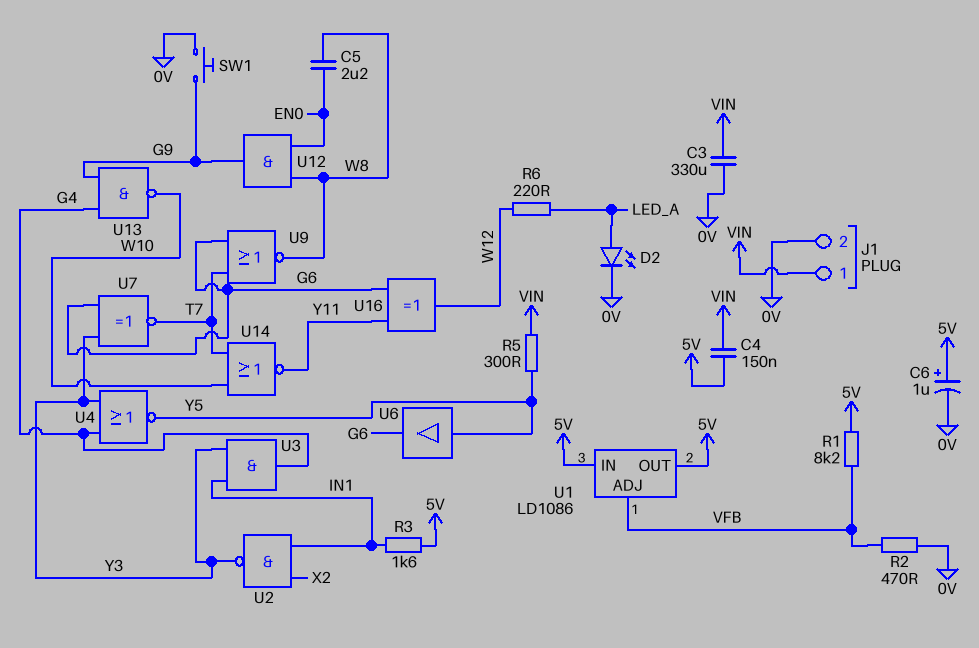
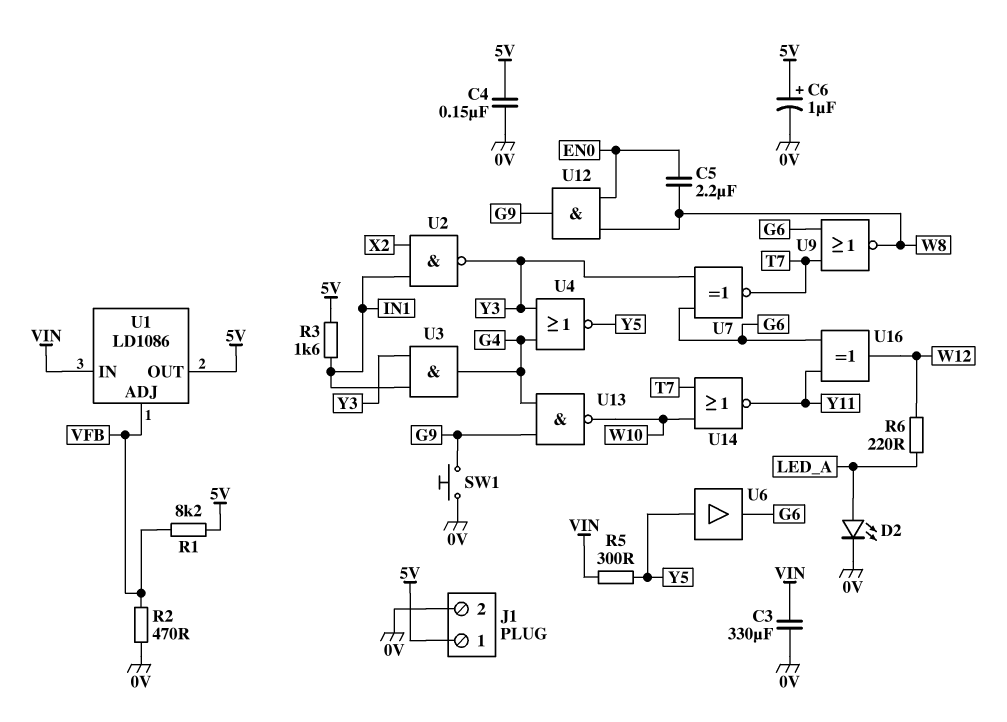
C4: 150nF (5V, VIN) -> 150nF (0V, 5V)
J1 pin 1: VIN -> 5V
U1 pin IN: 5V -> VIN

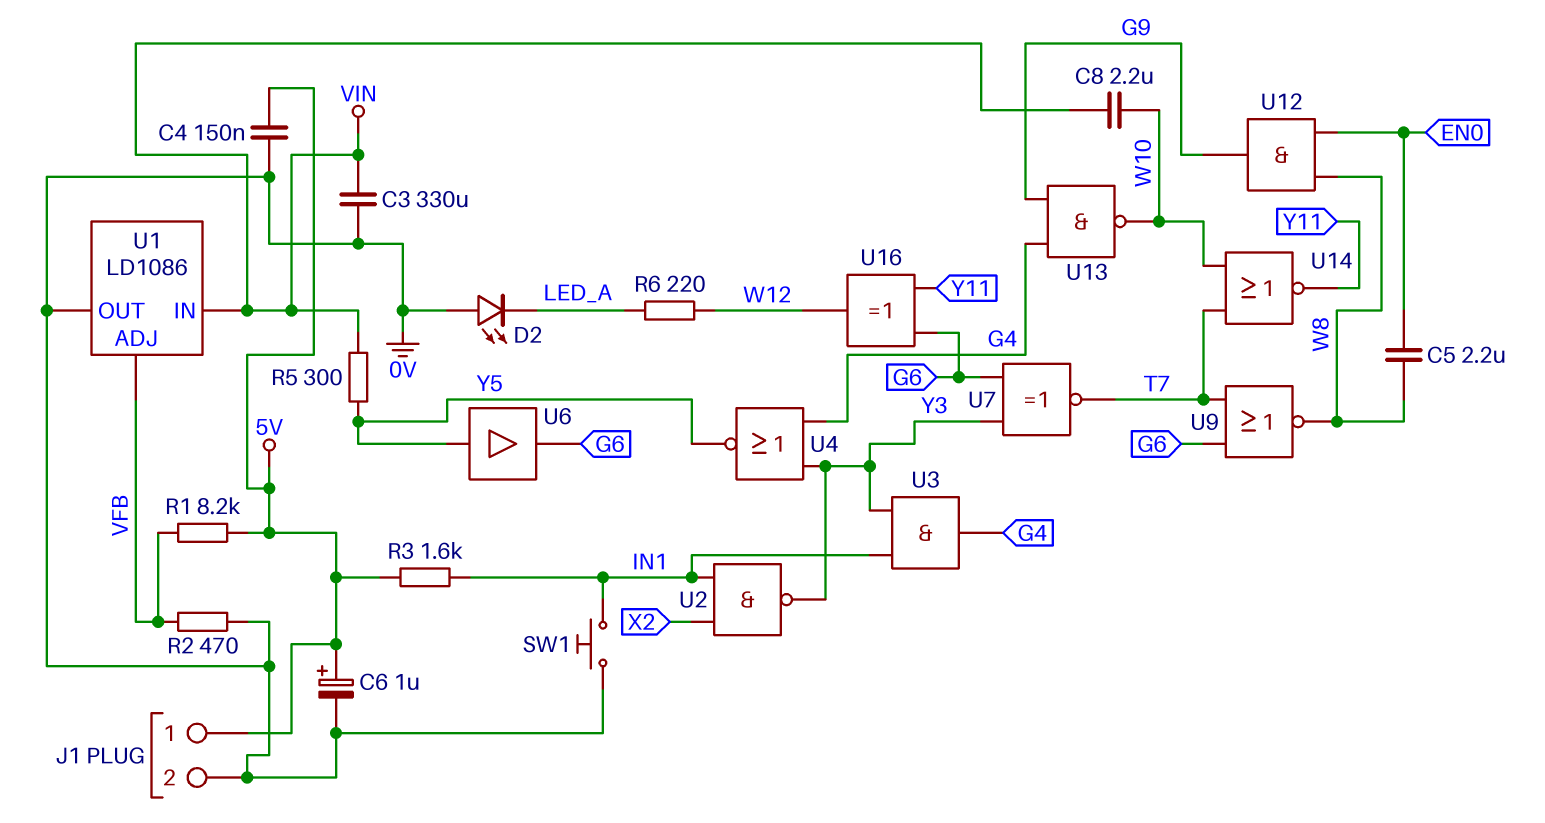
C8: none -> 2.2uF (VIN, W10)
D2: LED (A LED_A, K 0V) -> LED (A 0V, K LED_A)
SW1: button (0V, G9) -> button (0V, IN1)
U1 pin OUT: 5V -> 0V

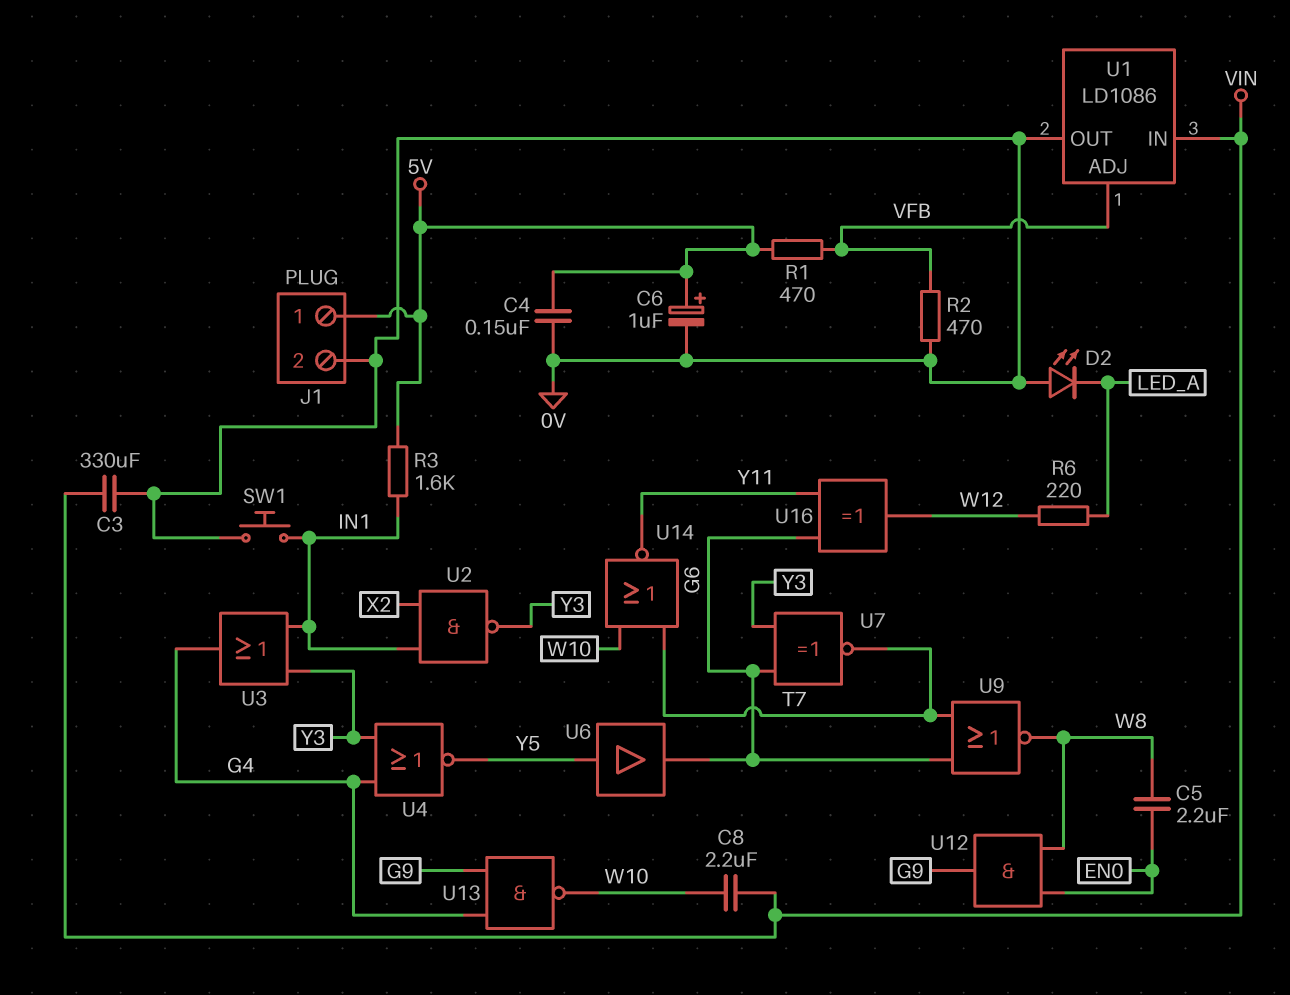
R1: 8.2k (5V, VFB) -> 470 (5V, VFB)
R5: 300 (VIN, Y5) -> none
U3: AND (in IN1, in Y3, out G4) -> OR (in IN1, in Y3, out G4)

